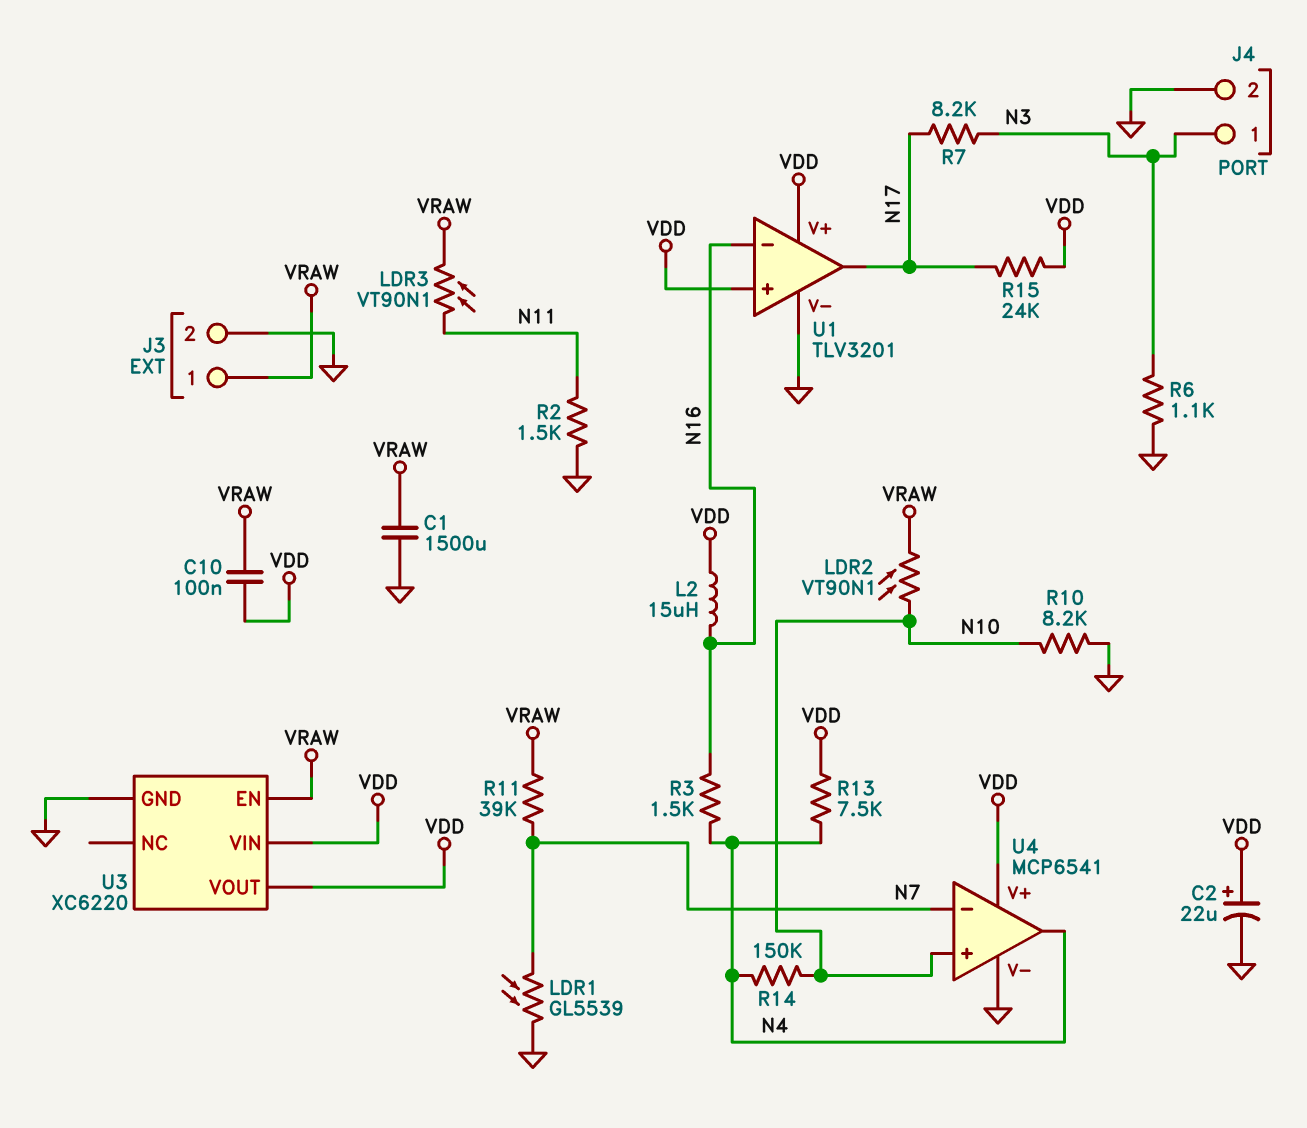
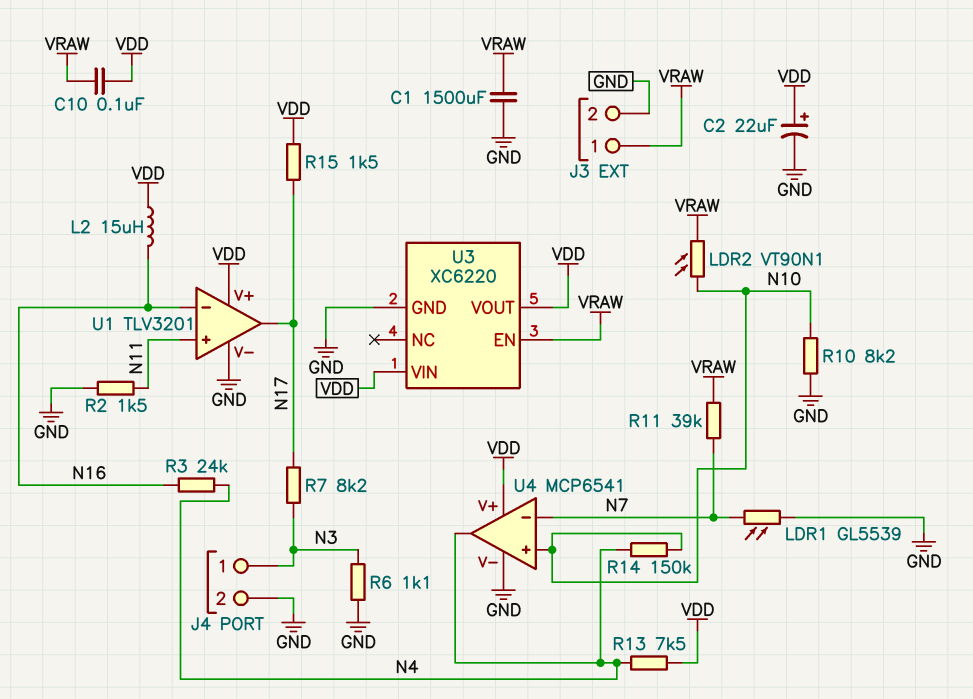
LDR3: VT90N1 (N11, VRAW) -> none
R3: 1.5k (N4, N16) -> 24k (N4, N16)
R15: 24k (N17, VDD) -> 1.5k (N17, VDD)
U1 pin in+: VDD -> N11

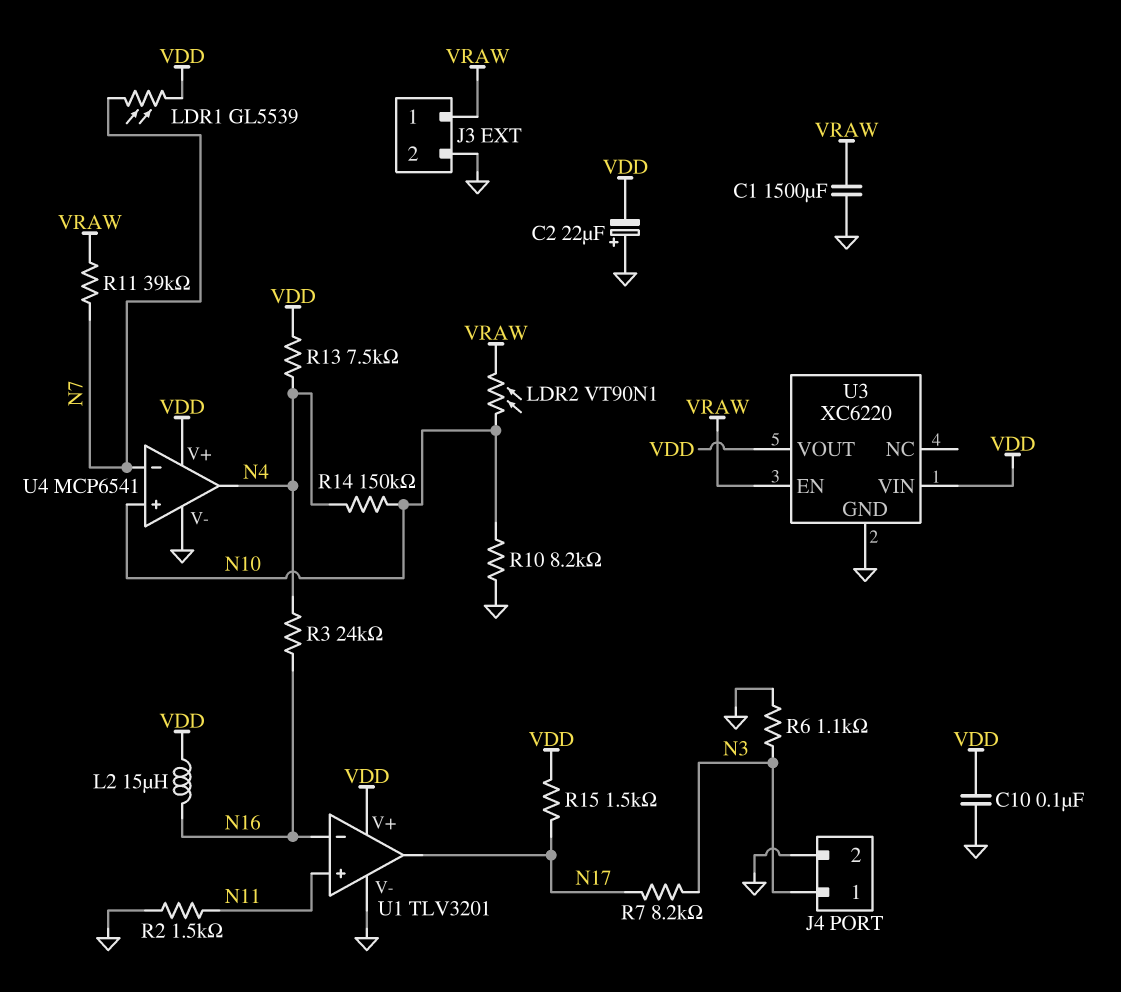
C2: 22uF (plus VDD, minus GND) -> 22uF (plus GND, minus VDD)
C10: 100nF (VDD, VRAW) -> 100nF (GND, VDD)
LDR1: GL5539 (GND, N7) -> GL5539 (N7, VDD)

